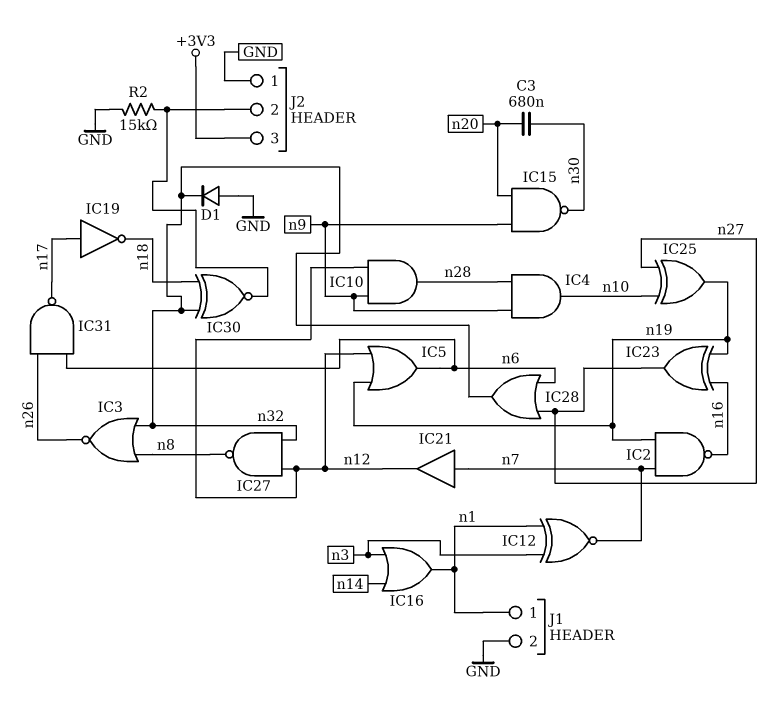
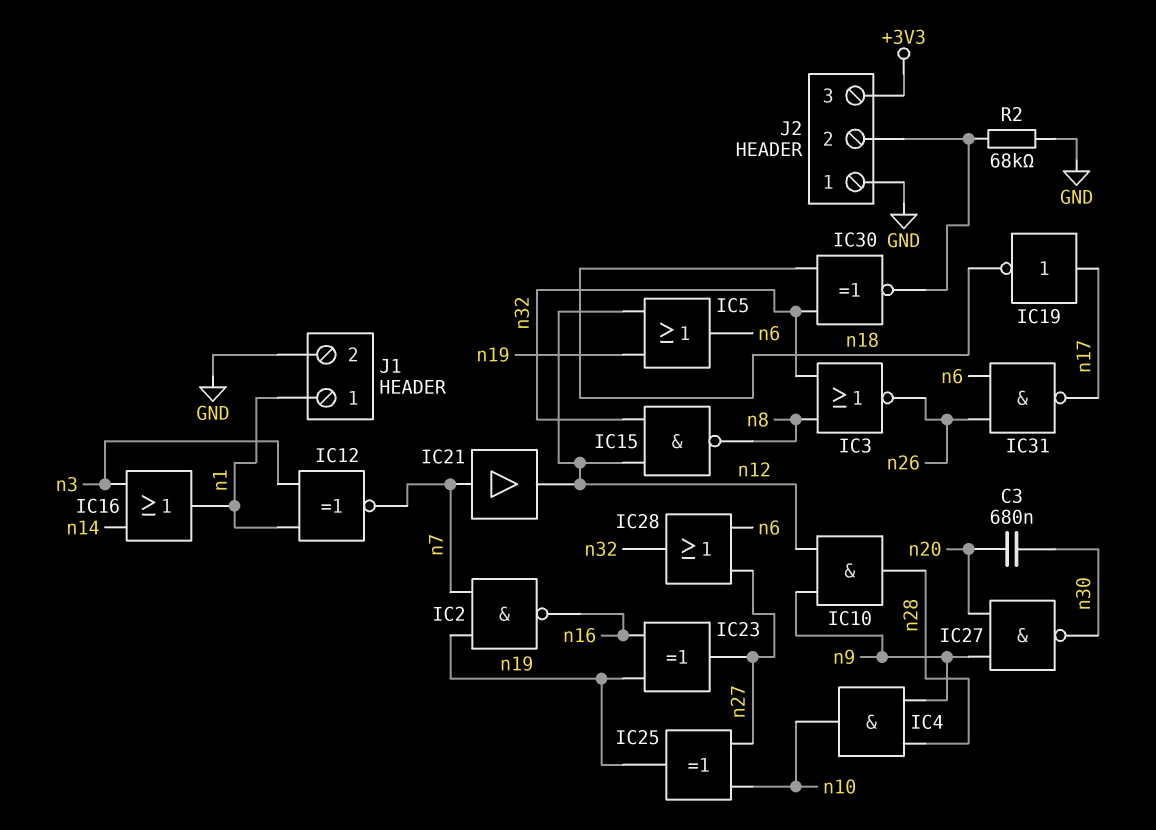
D1: diode (A GND, K n32) -> none
IC15: NAND (in n9, in n20, out n30) -> NAND (in n12, in n32, out n8)
IC27: NAND (in n12, in n32, out n8) -> NAND (in n9, in n20, out n30)
R2: 15k (GND, J2/2) -> 68k (GND, J2/2)

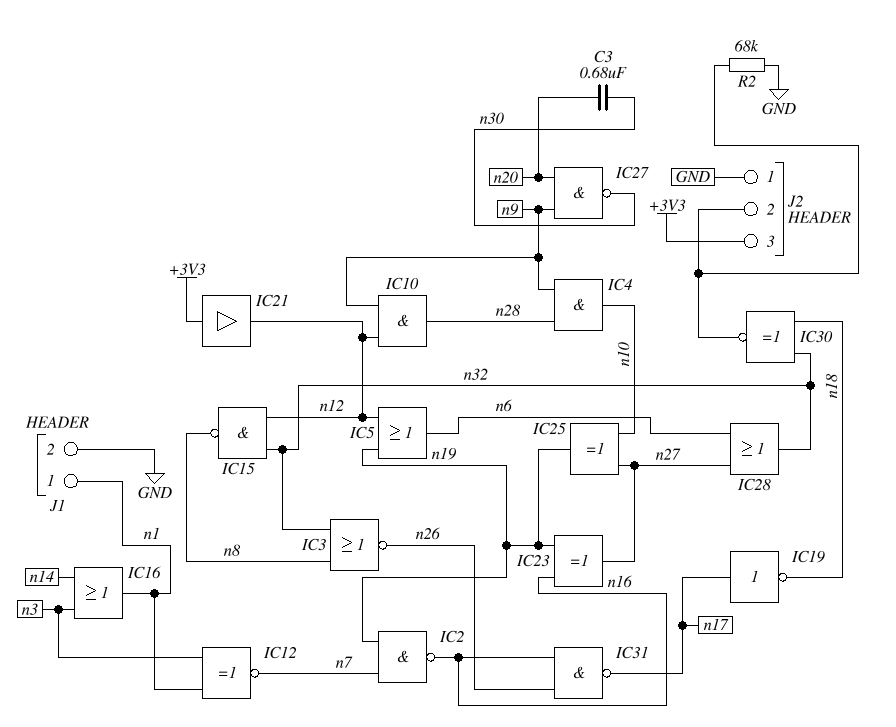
IC21: buffer (in n7, out n12) -> buffer (in +3V3, out n12)
IC31: NAND (in n6, in n26, out n17) -> NAND (in n16, in n26, out n17)

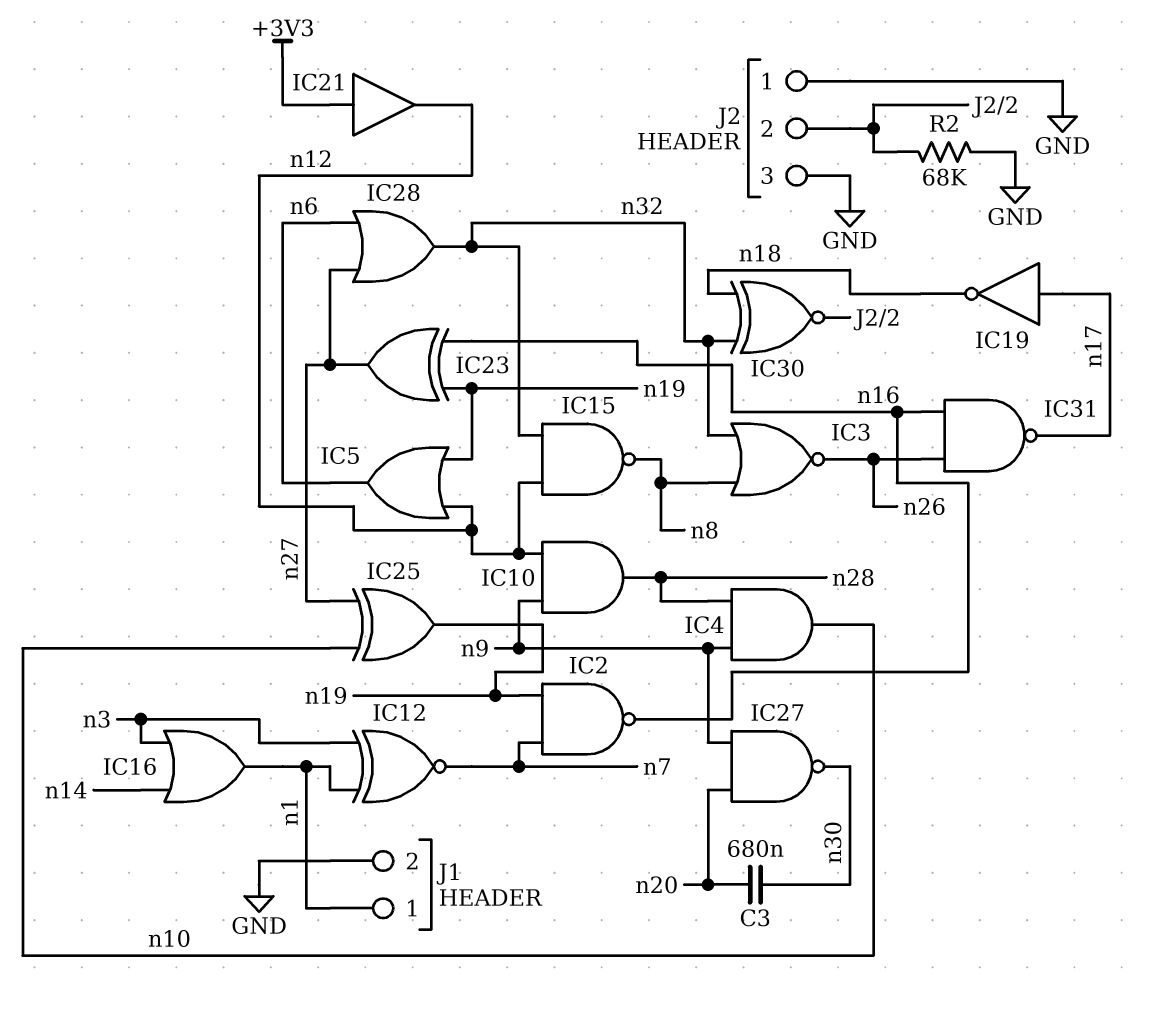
J2 pin 3: +3V3 -> GND

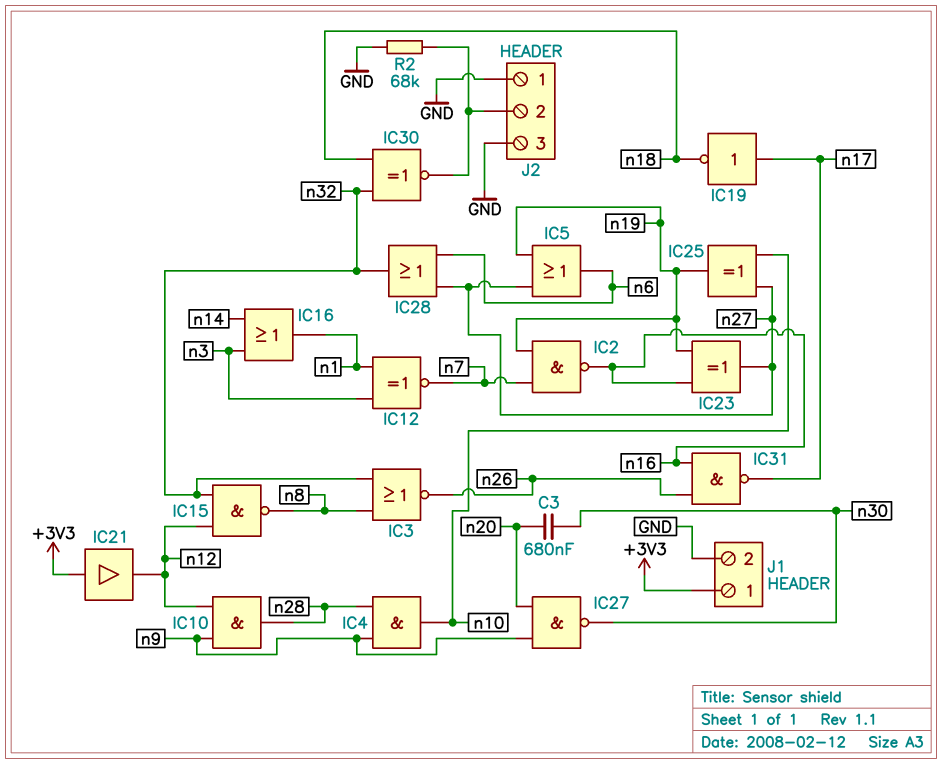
IC5: OR (in n12, in n19, out n6) -> OR (in n19, in n27, out n6)
J1 pin 1: n1 -> +3V3

